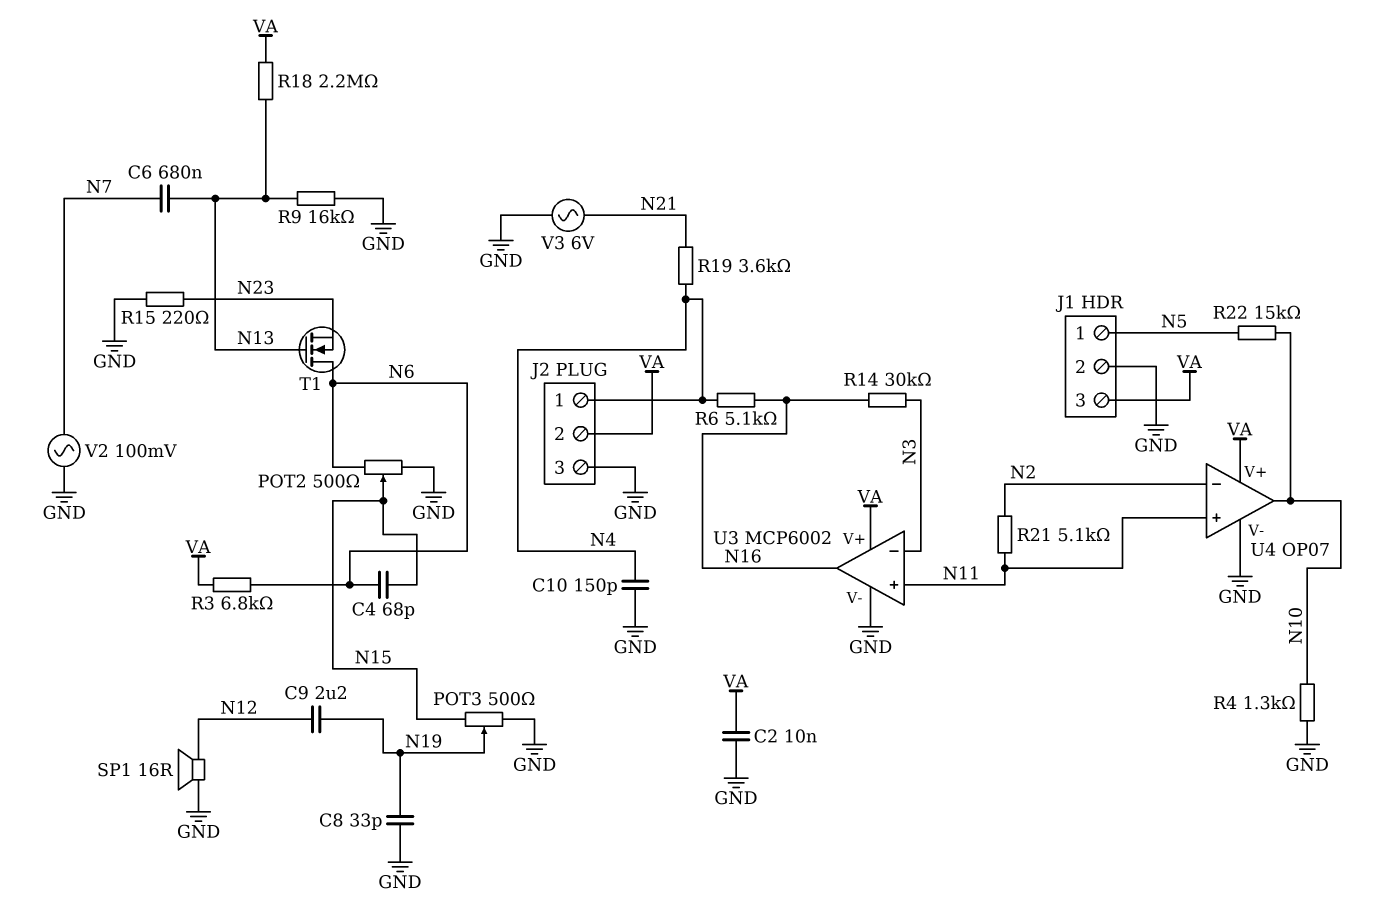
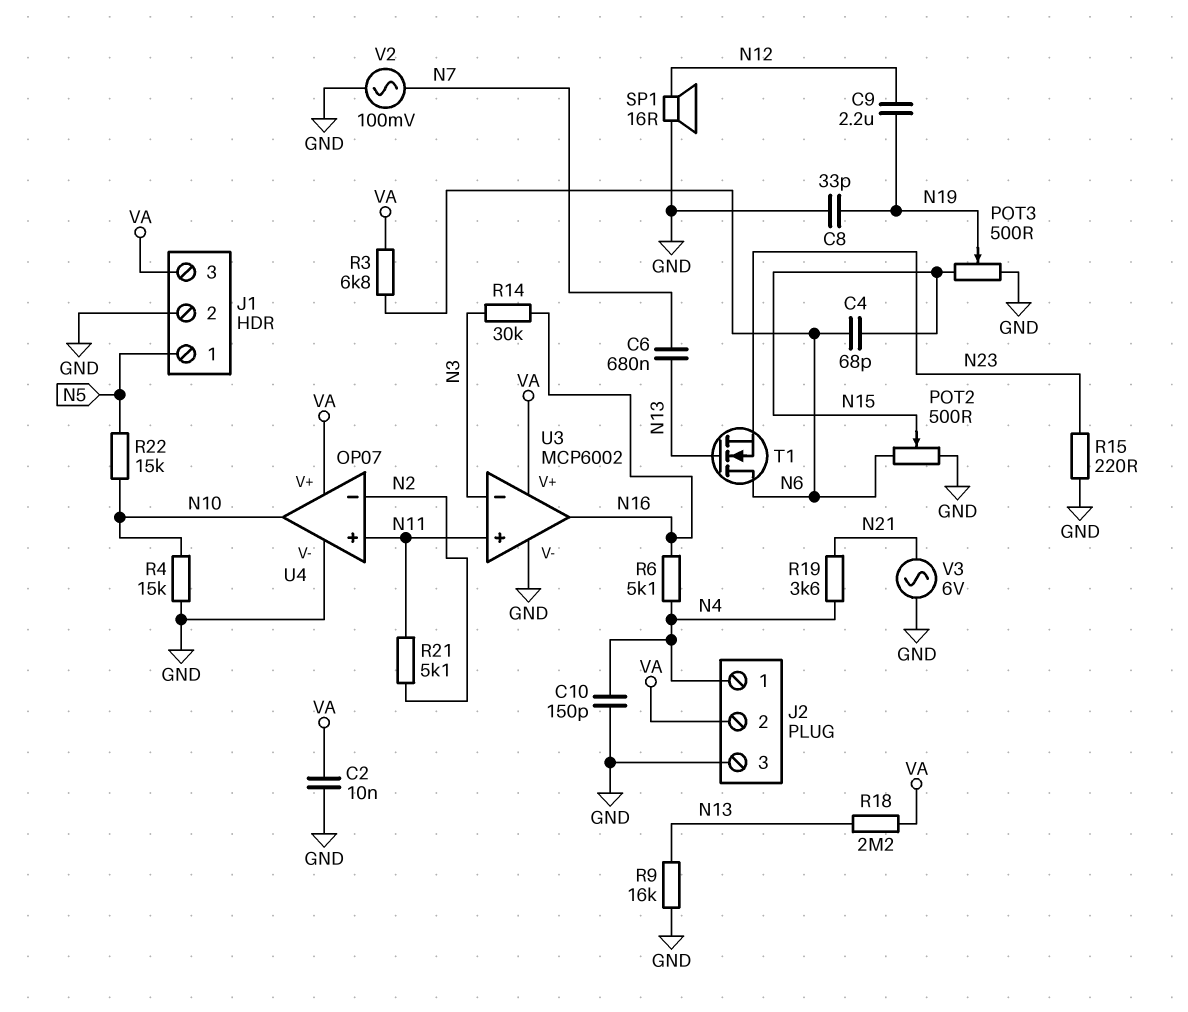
R4: 1.3k (GND, N10) -> 15k (GND, N10)

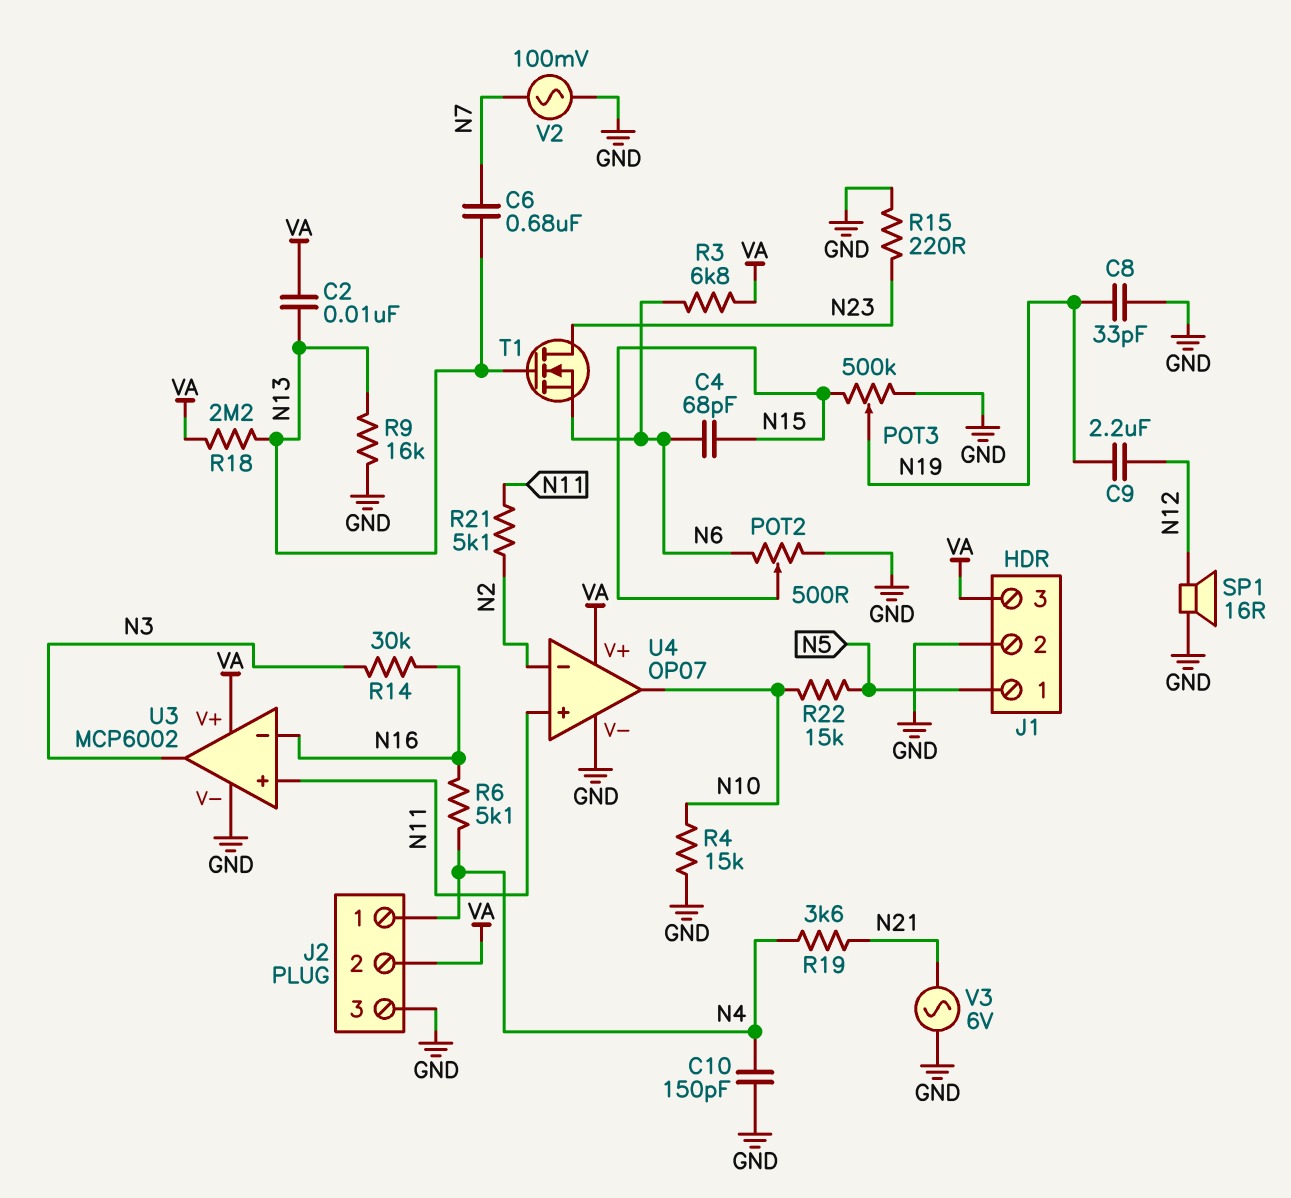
C2: 10nF (GND, VA) -> 10nF (N13, VA)
POT3: 500 (GND, N15, wiper N19) -> 500k (GND, N15, wiper N19)
T1: NMOS (G N13, D N6, S N23) -> NMOS (G N13, D N23, S N6)
U3 pin in-: N3 -> N16
U3 pin out: N16 -> N3

